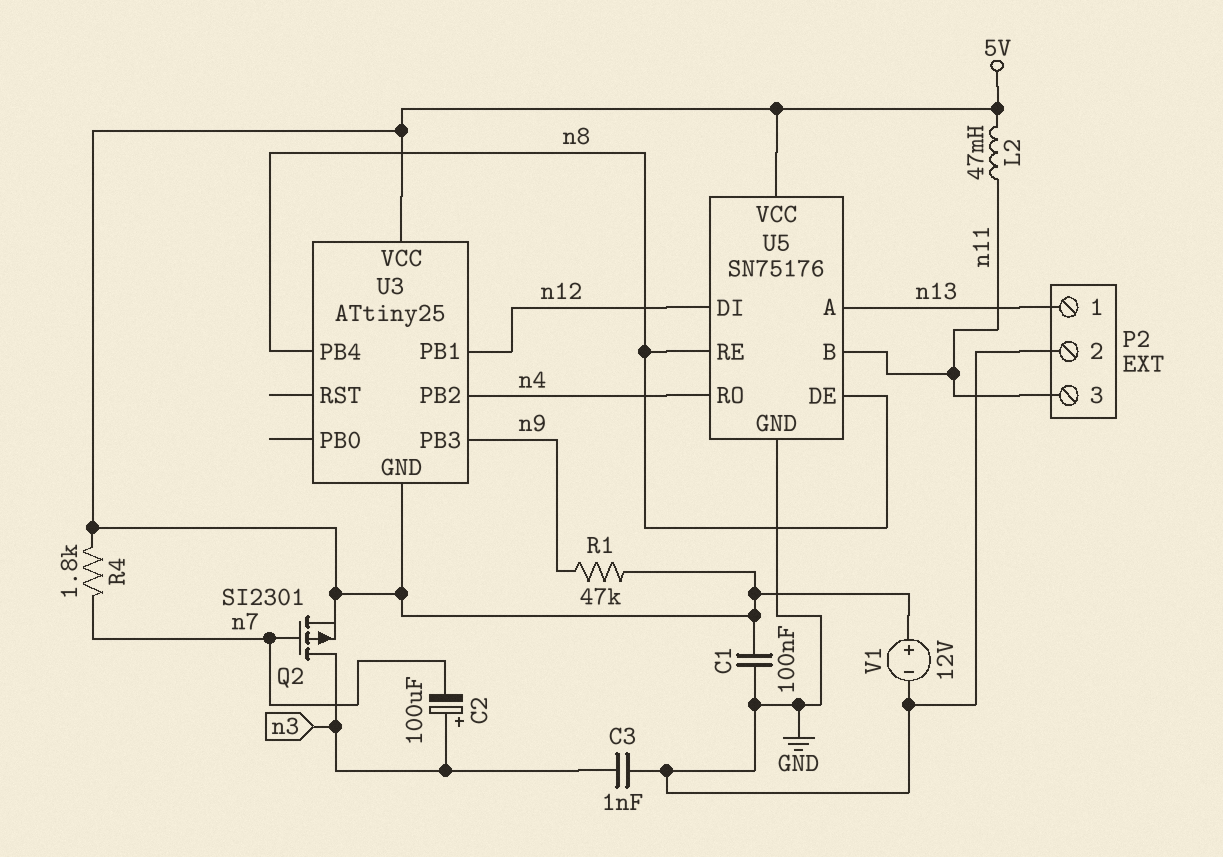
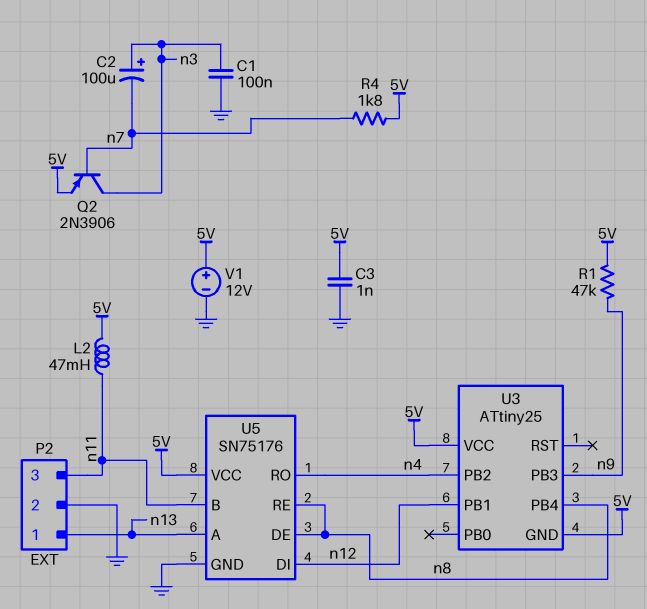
C1: 100nF (5V, GND) -> 100nF (GND, n3)
C3: 1nF (GND, n3) -> 1nF (5V, GND)
Q2: PMOS SI2301 (G n7, D n3, S 5V) -> PNP 2N3906 (B n7, C n3, E 5V)

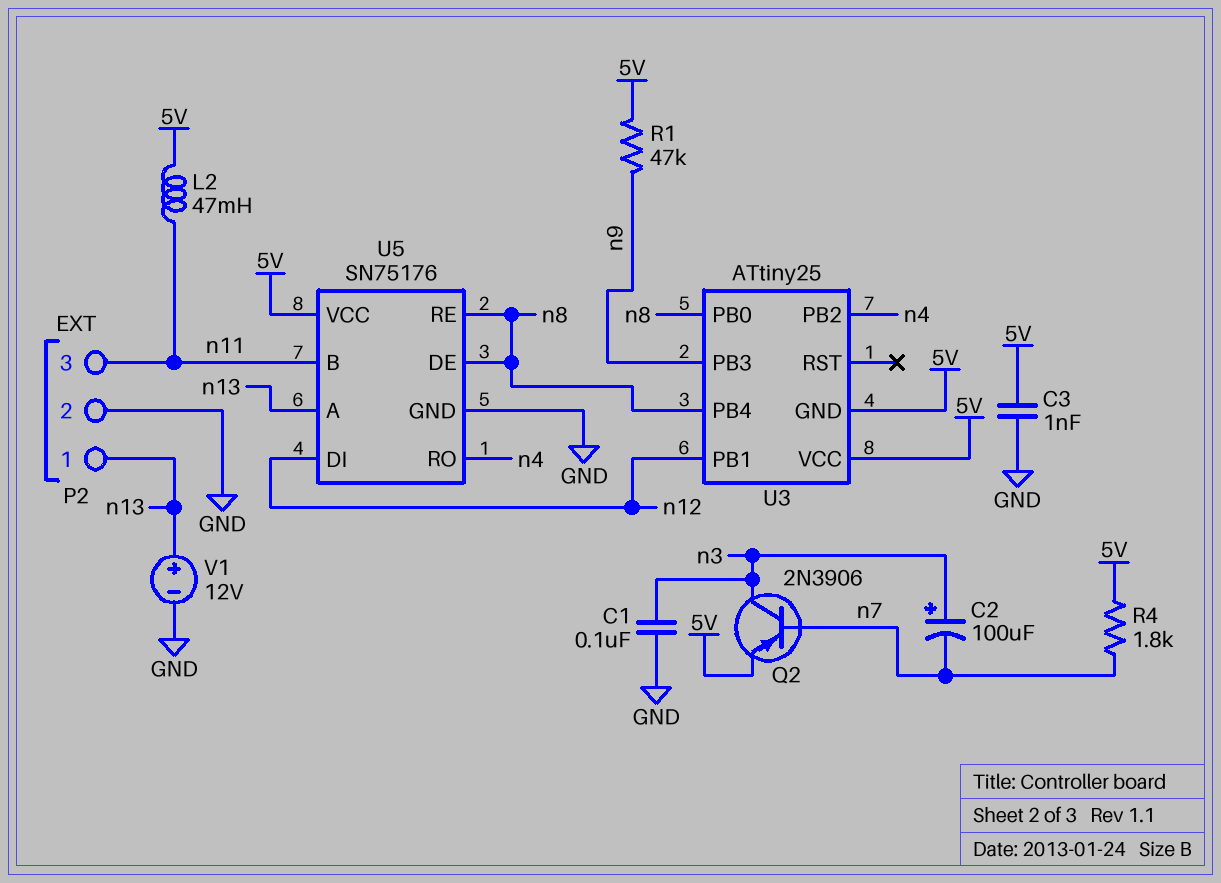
U3 pin PB0: none -> n8
V1: 12V (plus 5V, minus GND) -> 12V (plus n13, minus GND)

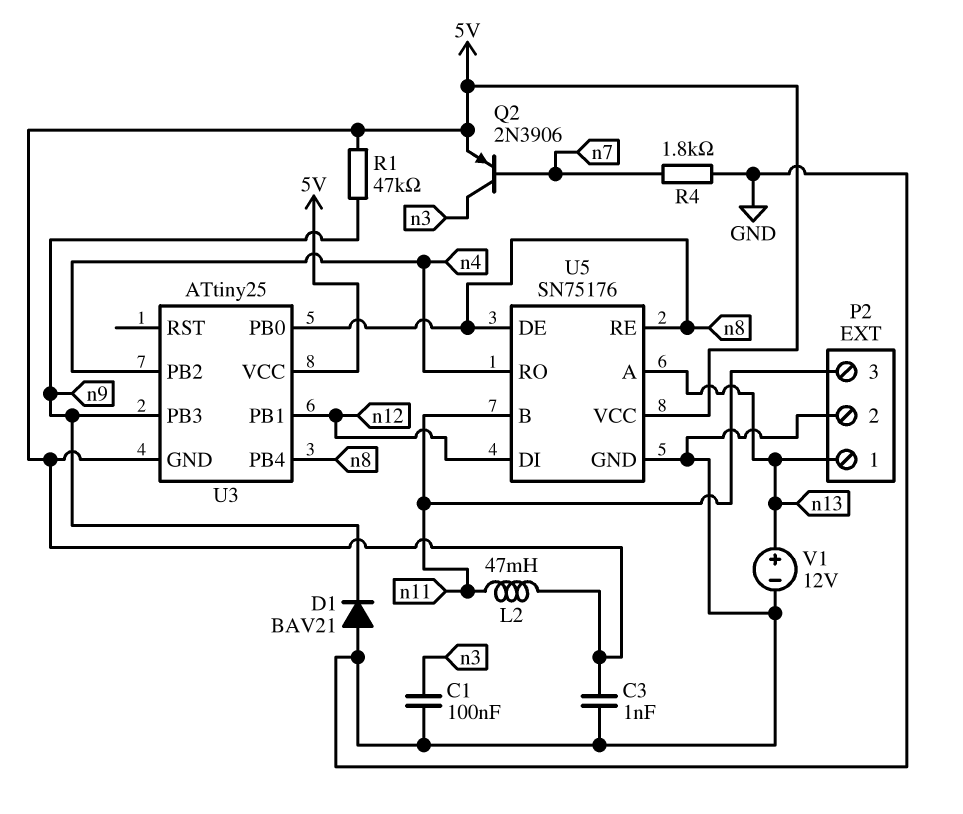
C2: 100uF (plus n3, minus n7) -> none
D1: none -> diode BAV21 (A GND, K n9)
R4: 1.8k (5V, n7) -> 1.8k (GND, n7)

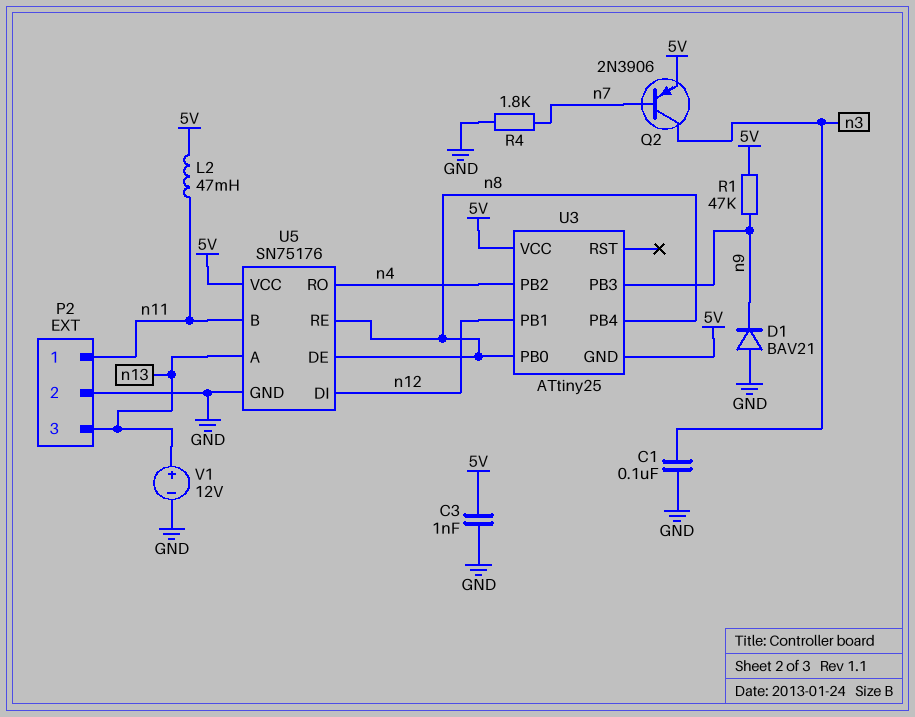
P2 pin 1: n13 -> n11
P2 pin 3: n11 -> n13

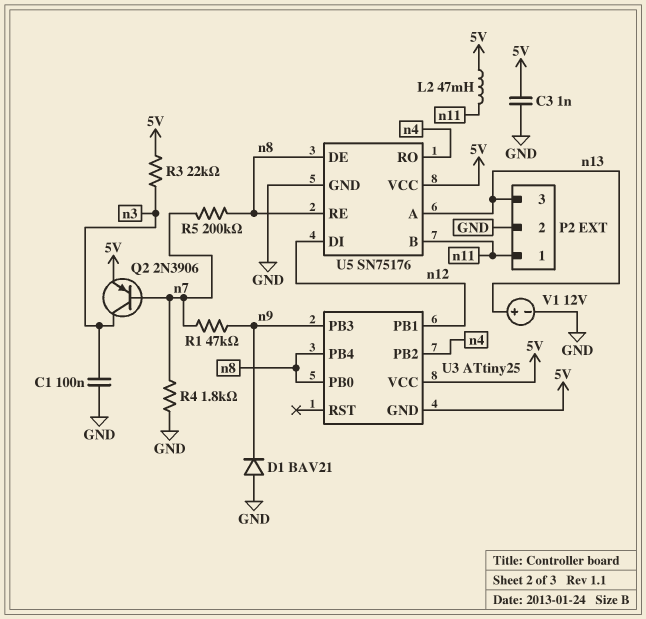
R1: 47k (5V, n9) -> 47k (n7, n9)
R3: none -> 22k (5V, n3)
R5: none -> 200k (n7, n8)

